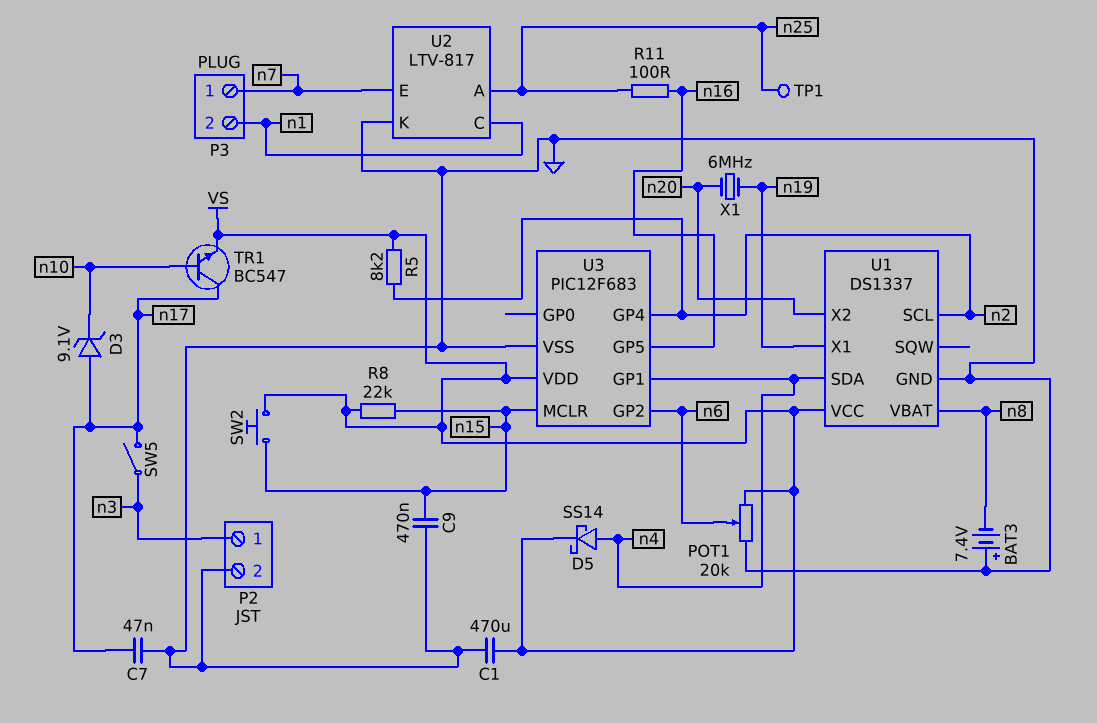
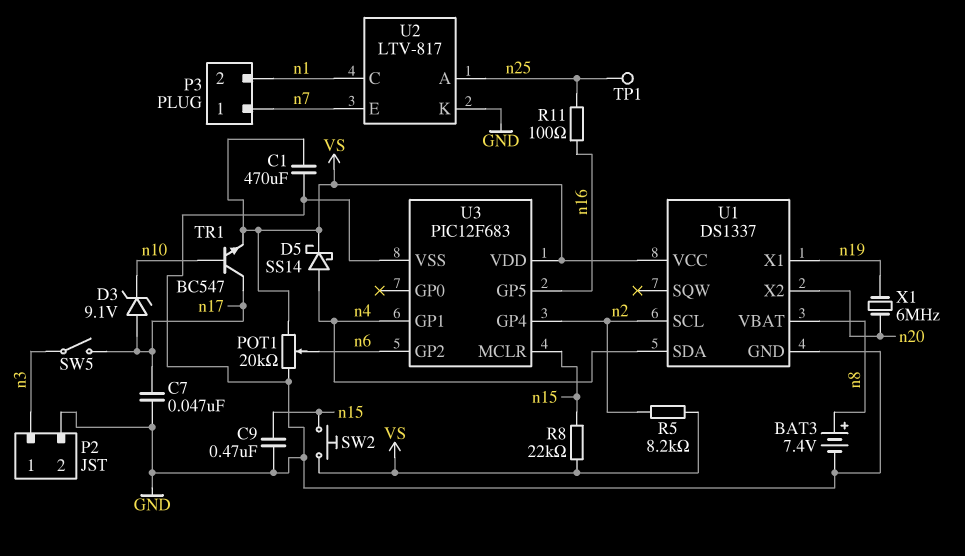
BAT3: 7.4V (plus GND, minus n8) -> 7.4V (plus n8, minus GND)

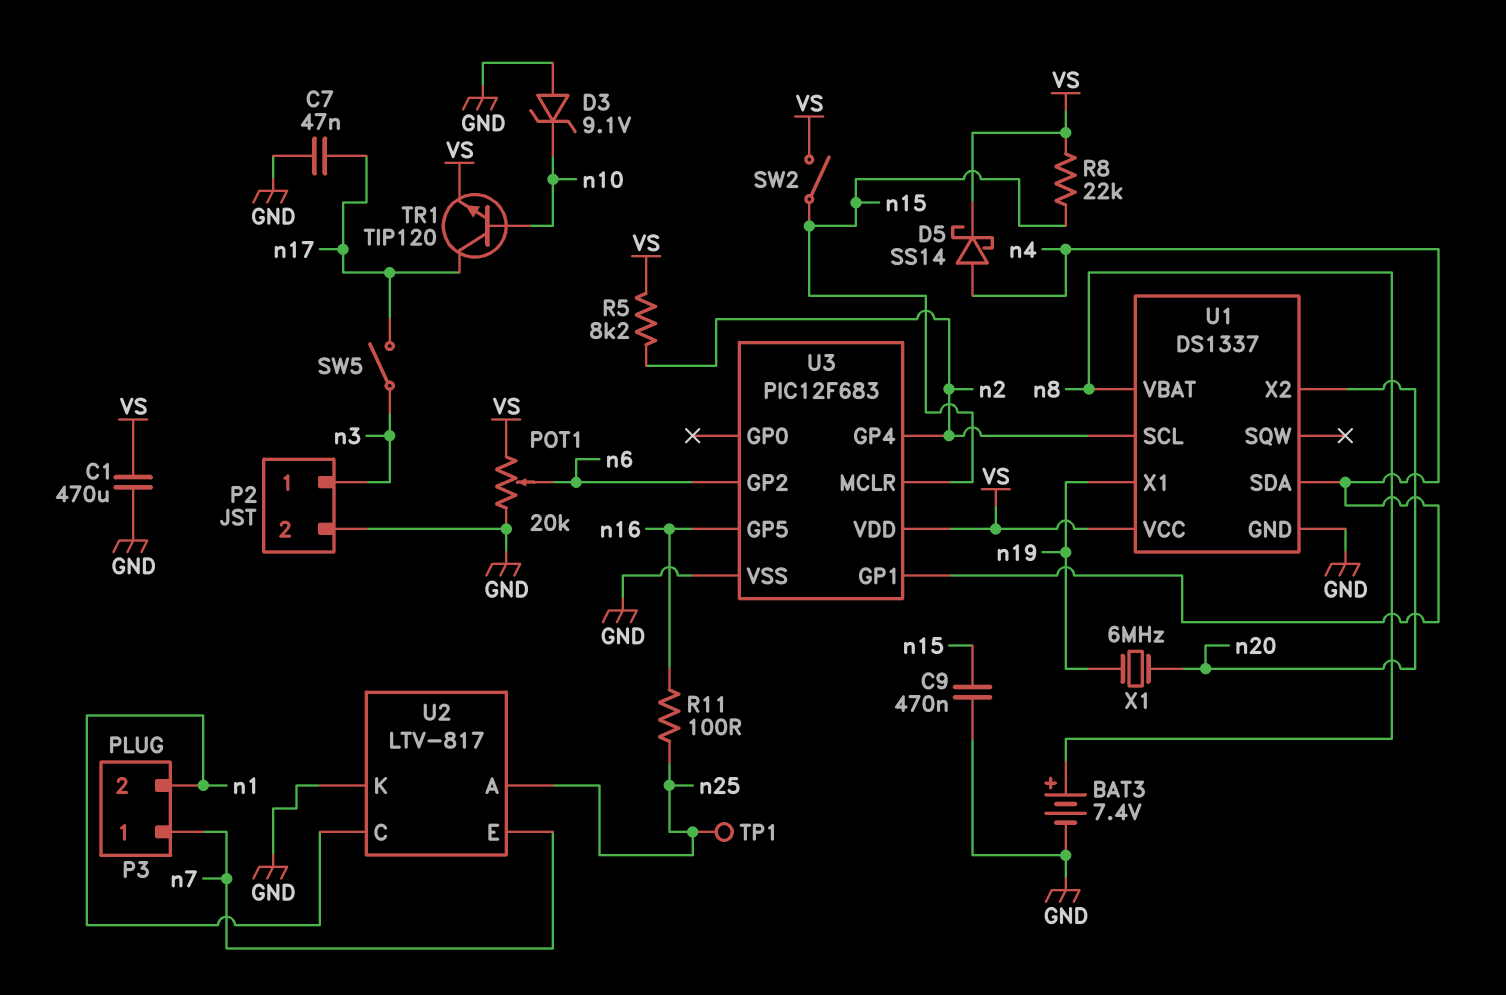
D3: zener 9.1V (A n17, K n10) -> zener 9.1V (A GND, K n10)
SW2: button (VS, n15) -> switch (VS, n15)
TR1: NPN BC547 (B n10, C n17, E VS) -> NPN TIP120 (B n10, C n17, E VS)

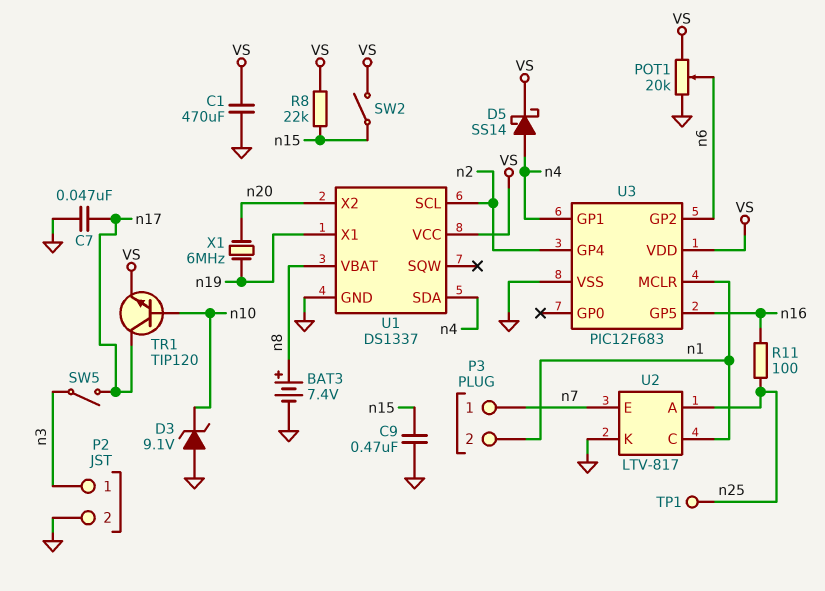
R5: 8.2k (VS, n2) -> none
U3 pin MCLR: n15 -> n1

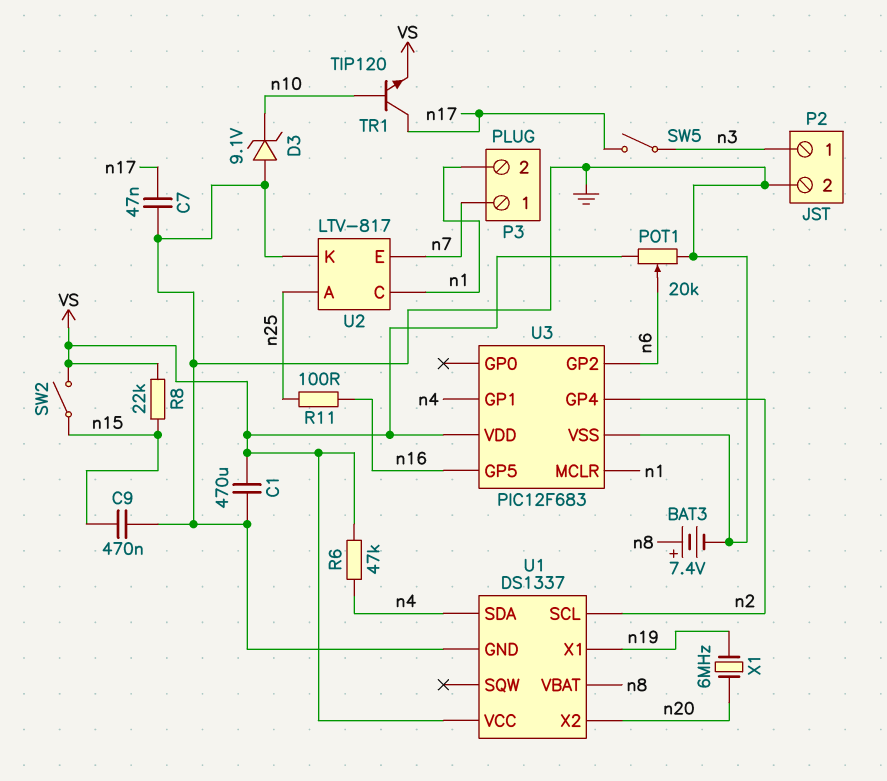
D5: schottky SS14 (A n4, K VS) -> none
R6: none -> 47k (VS, n4)
TP1: test point (n25) -> none

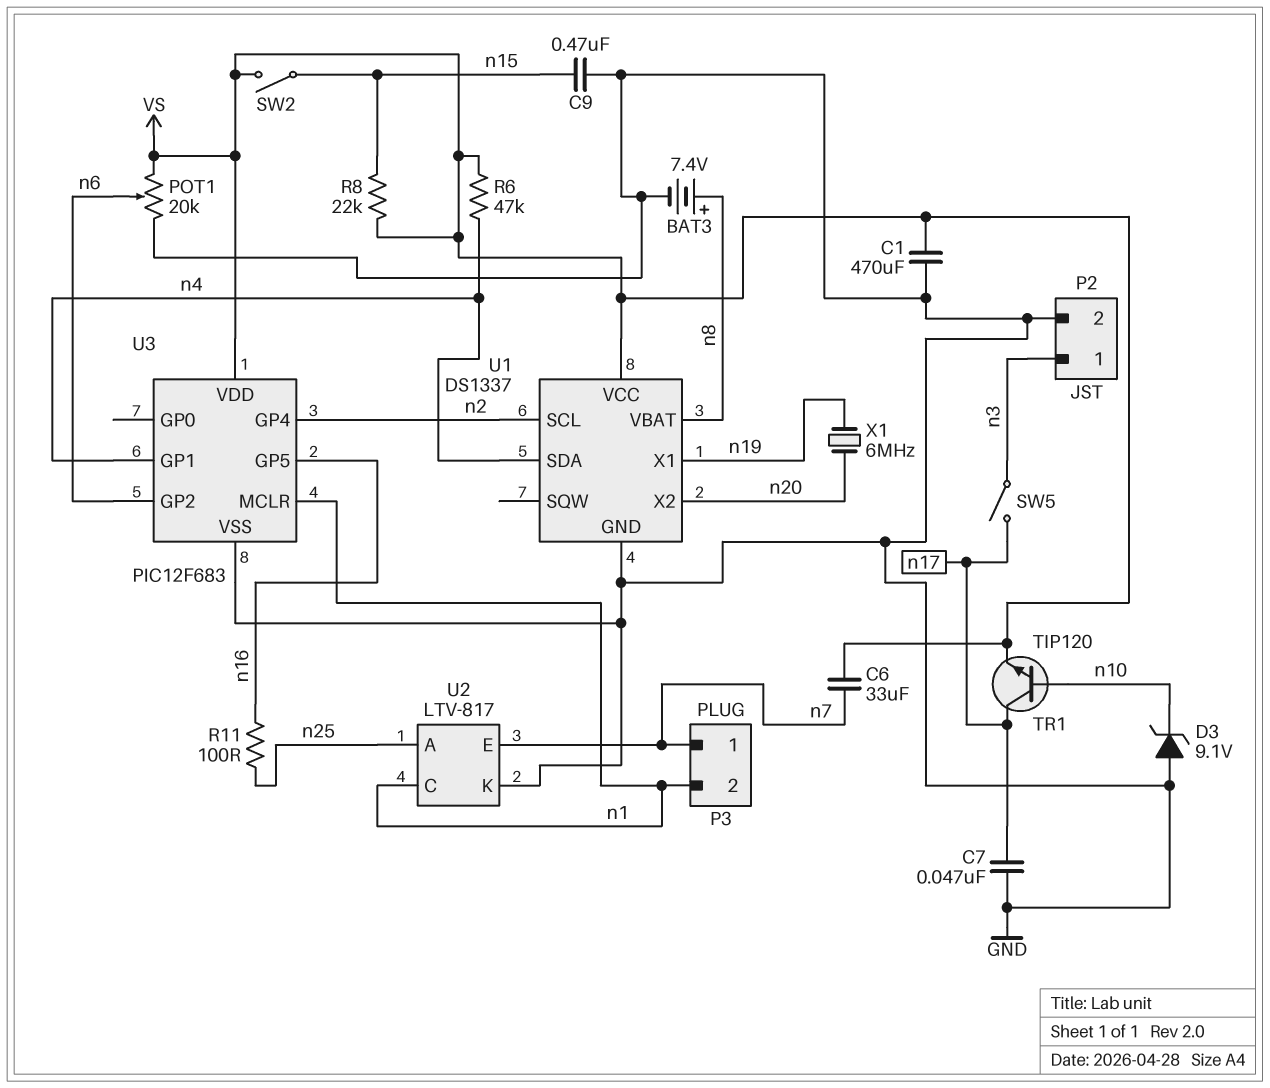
C6: none -> 33uF (VS, n7)

